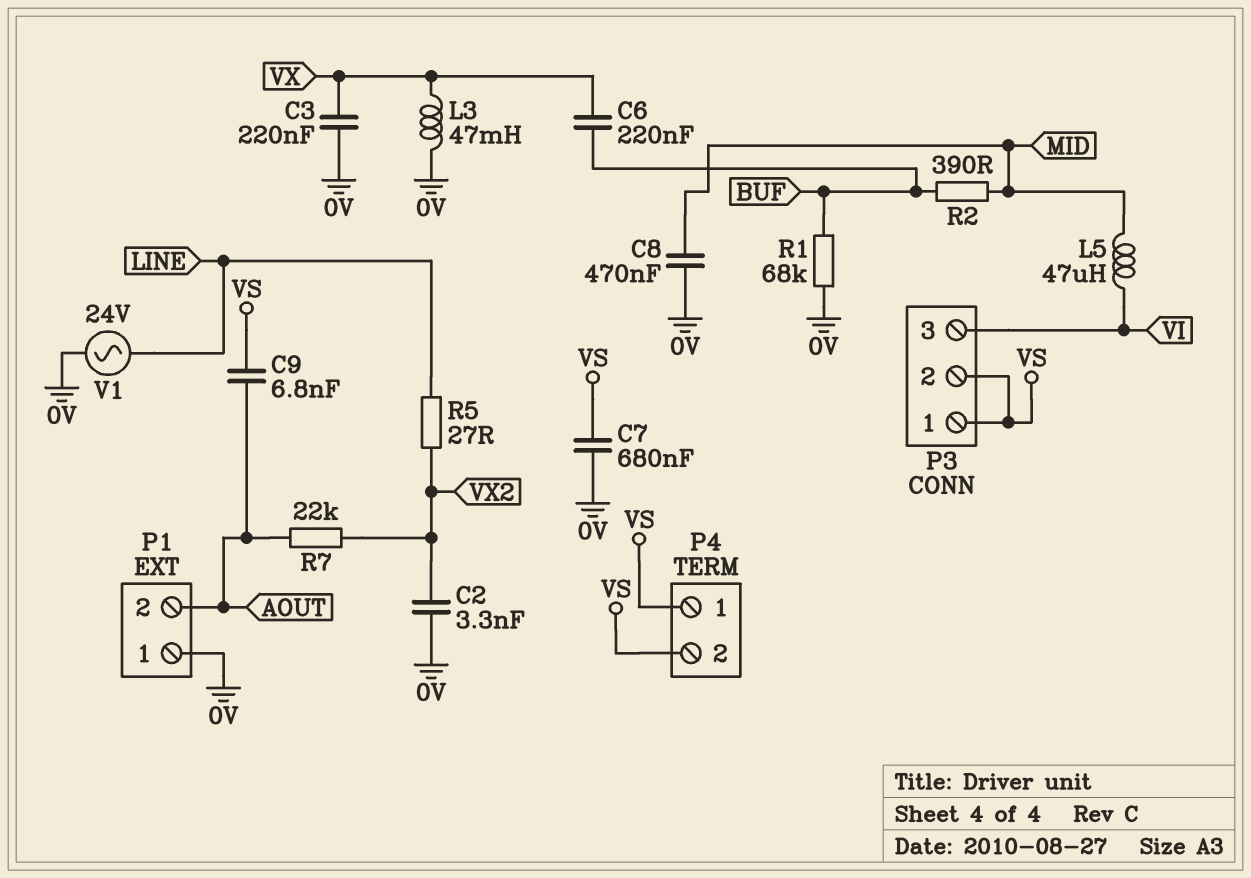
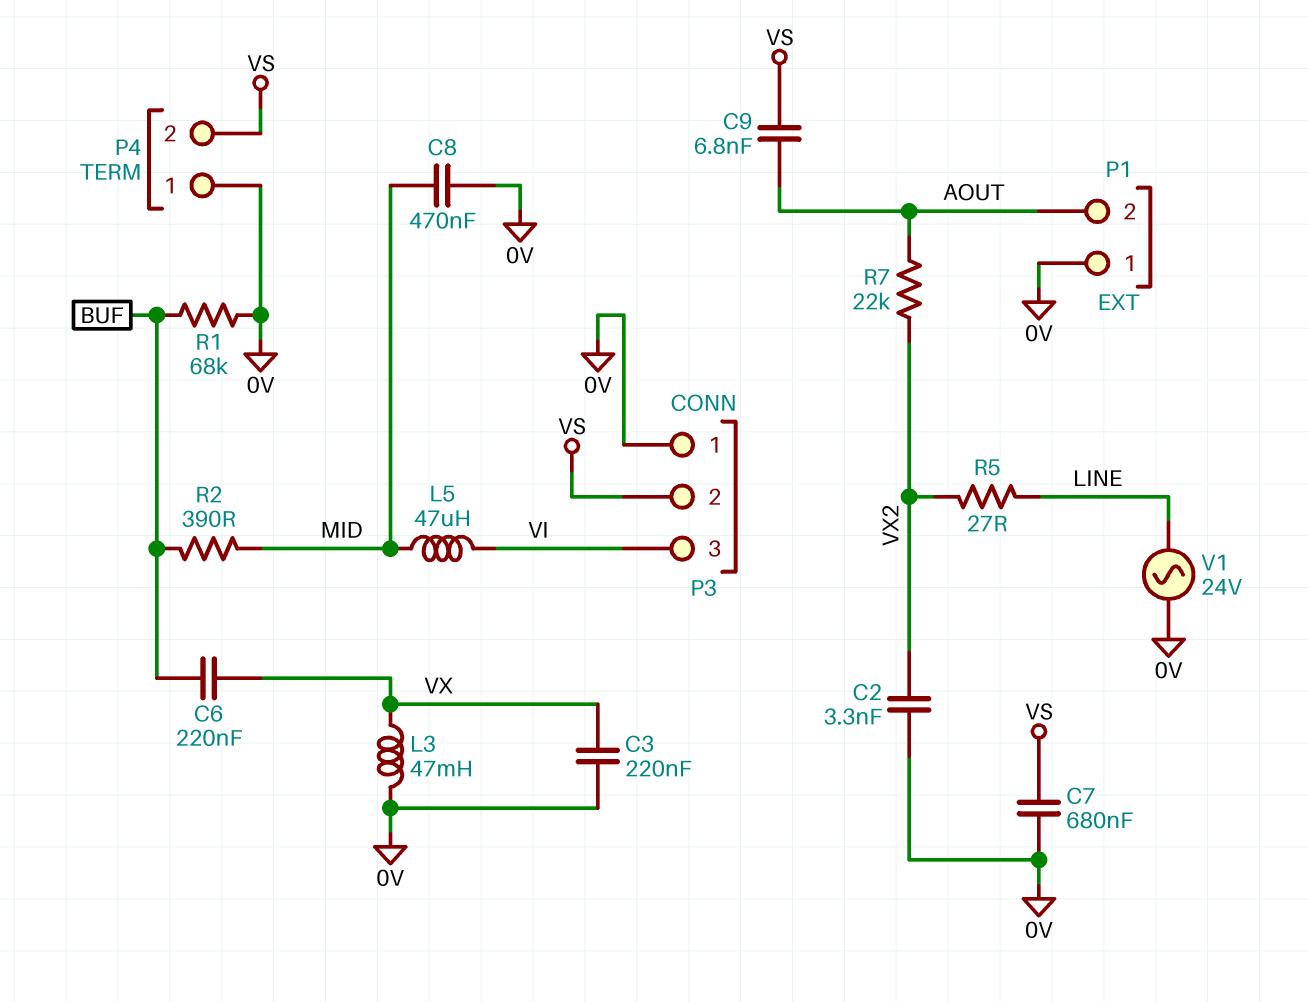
P3 pin 1: VS -> 0V
P4 pin 1: VS -> 0V

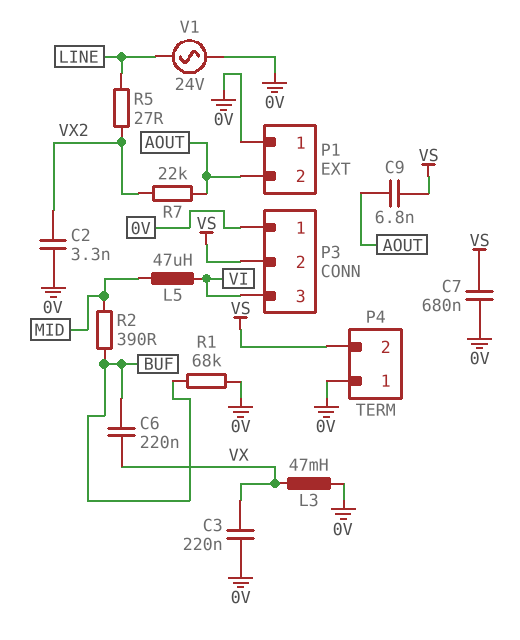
C8: 470nF (0V, MID) -> none

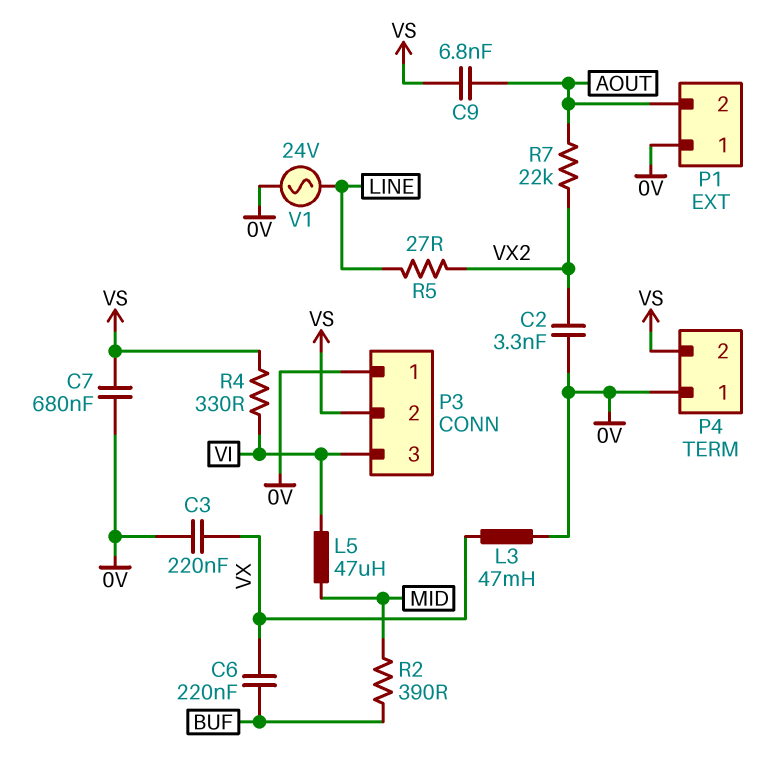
R1: 68k (0V, BUF) -> none
R4: none -> 330 (VI, VS)

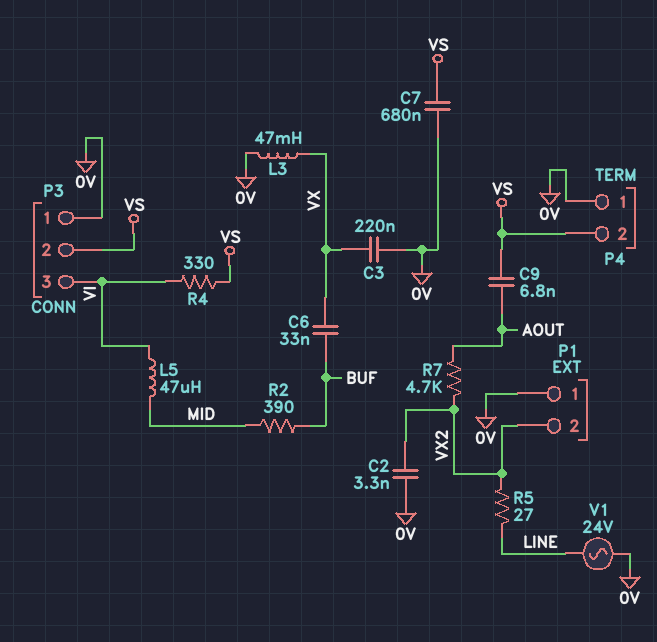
C6: 220nF (BUF, VX) -> 33nF (BUF, VX)
P1 pin 2: AOUT -> VX2
R7: 22k (AOUT, VX2) -> 4.7k (AOUT, VX2)

